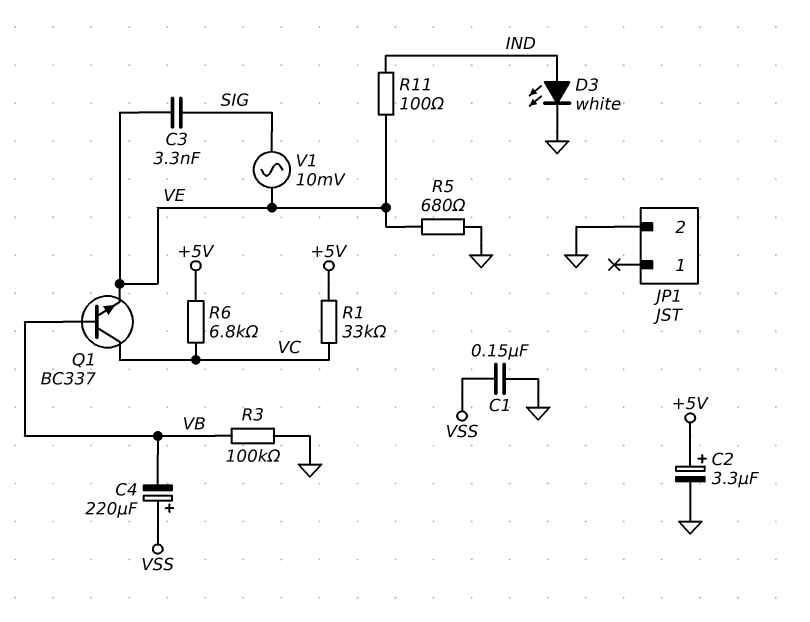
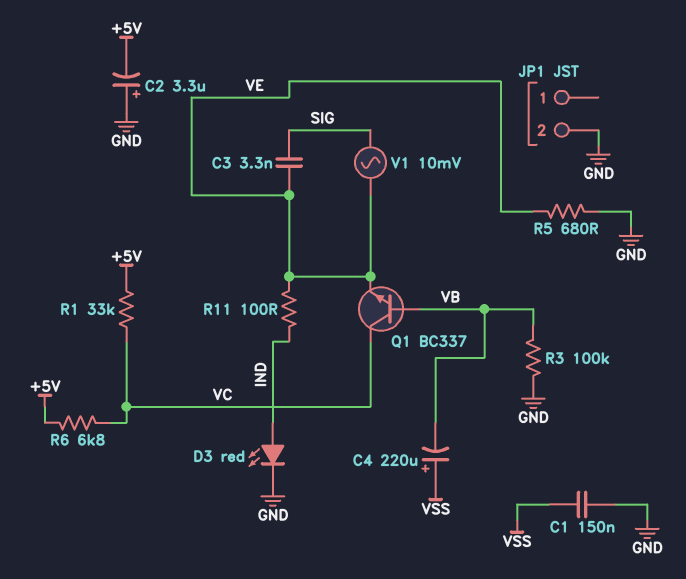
C2: 3.3uF (plus +5V, minus GND) -> 3.3uF (plus GND, minus +5V)
D3: LED white (A IND, K GND) -> LED red (A IND, K GND)

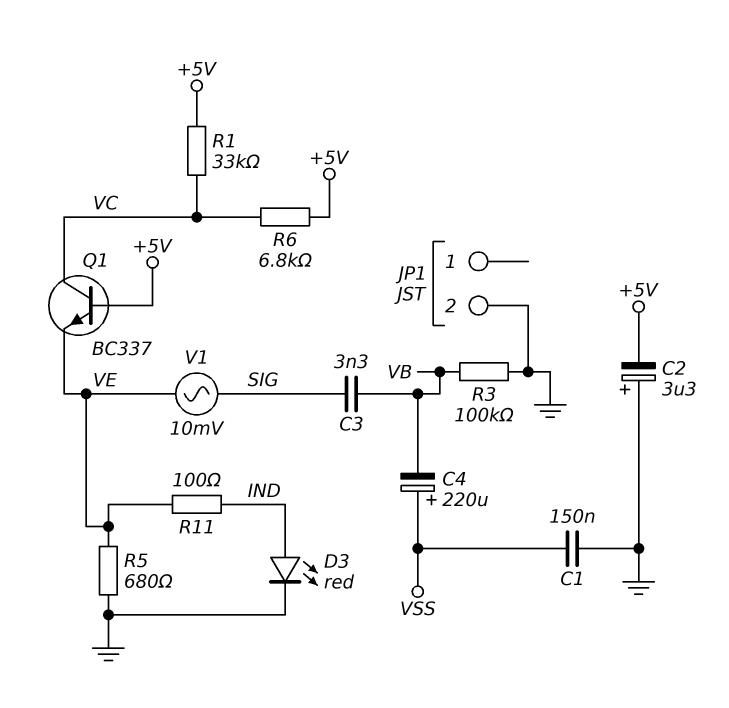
C3: 3.3nF (SIG, VE) -> 3.3nF (SIG, VB)
Q1: NPN BC337 (B VB, C VC, E VE) -> NPN BC337 (B +5V, C VC, E VE)

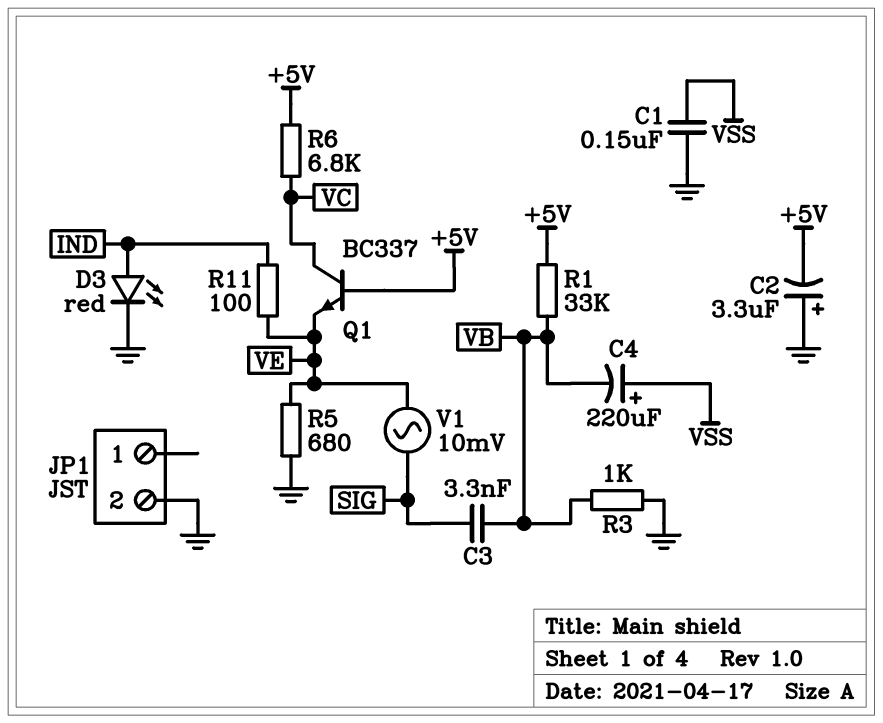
R1: 33k (+5V, VC) -> 33k (+5V, VB)
R3: 100k (GND, VB) -> 1k (GND, VB)

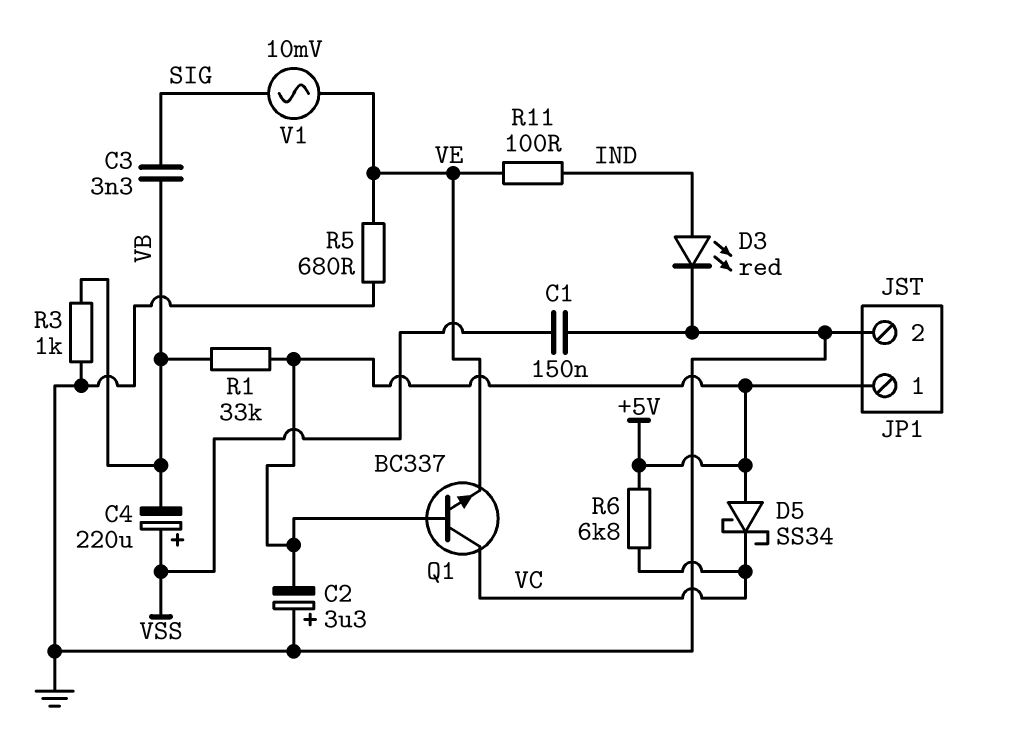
D5: none -> schottky SS34 (A +5V, K VC)
JP1 pin 1: none -> +5V

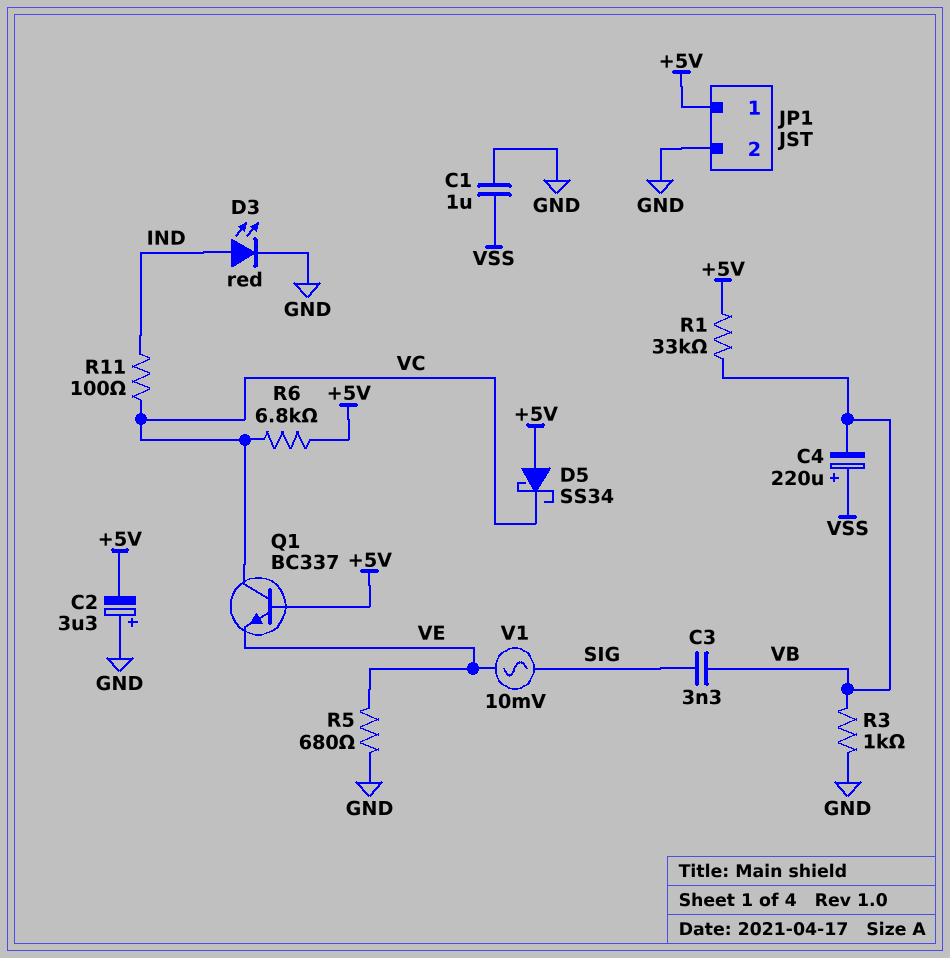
C1: 150nF (GND, VSS) -> 1uF (GND, VSS)
R11: 100 (IND, VE) -> 100 (IND, VC)

